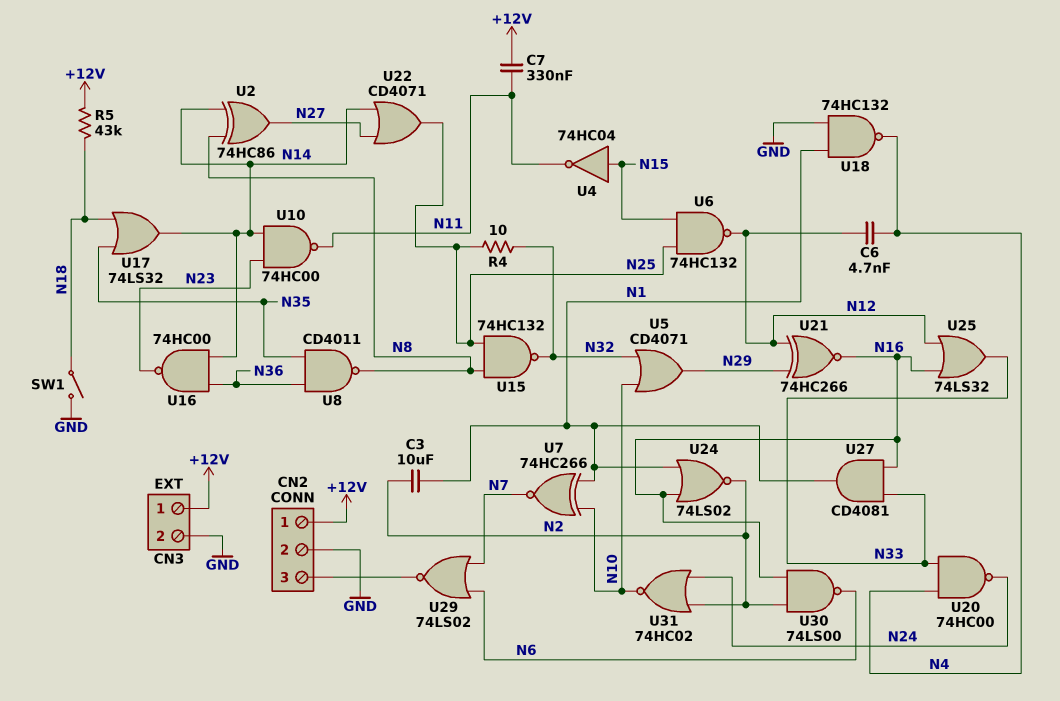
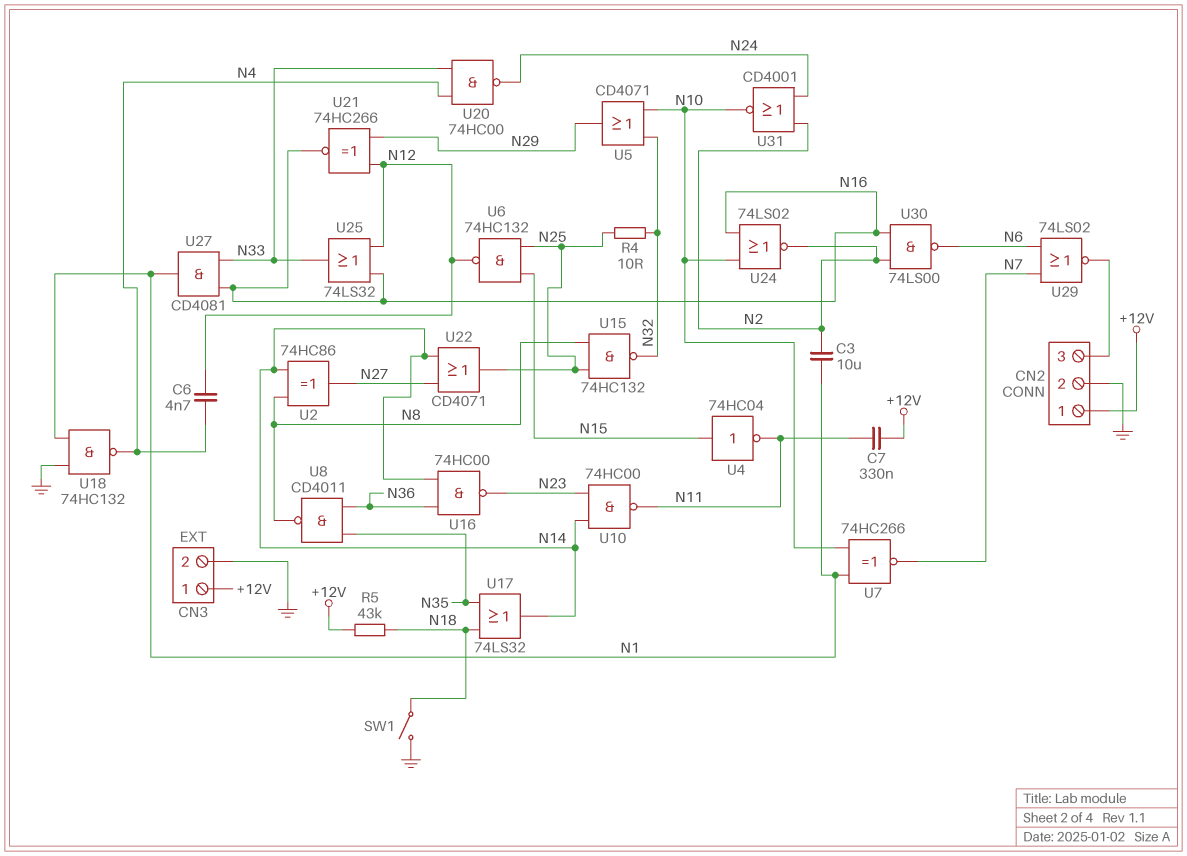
U24: NOR 74LS02 (in N1, in N16, out N2) -> NOR 74LS02 (in N10, in N16, out N2)
U31: NOR 74HC02 (in N2, in N24, out N10) -> NOR CD4001 (in N2, in N24, out N10)

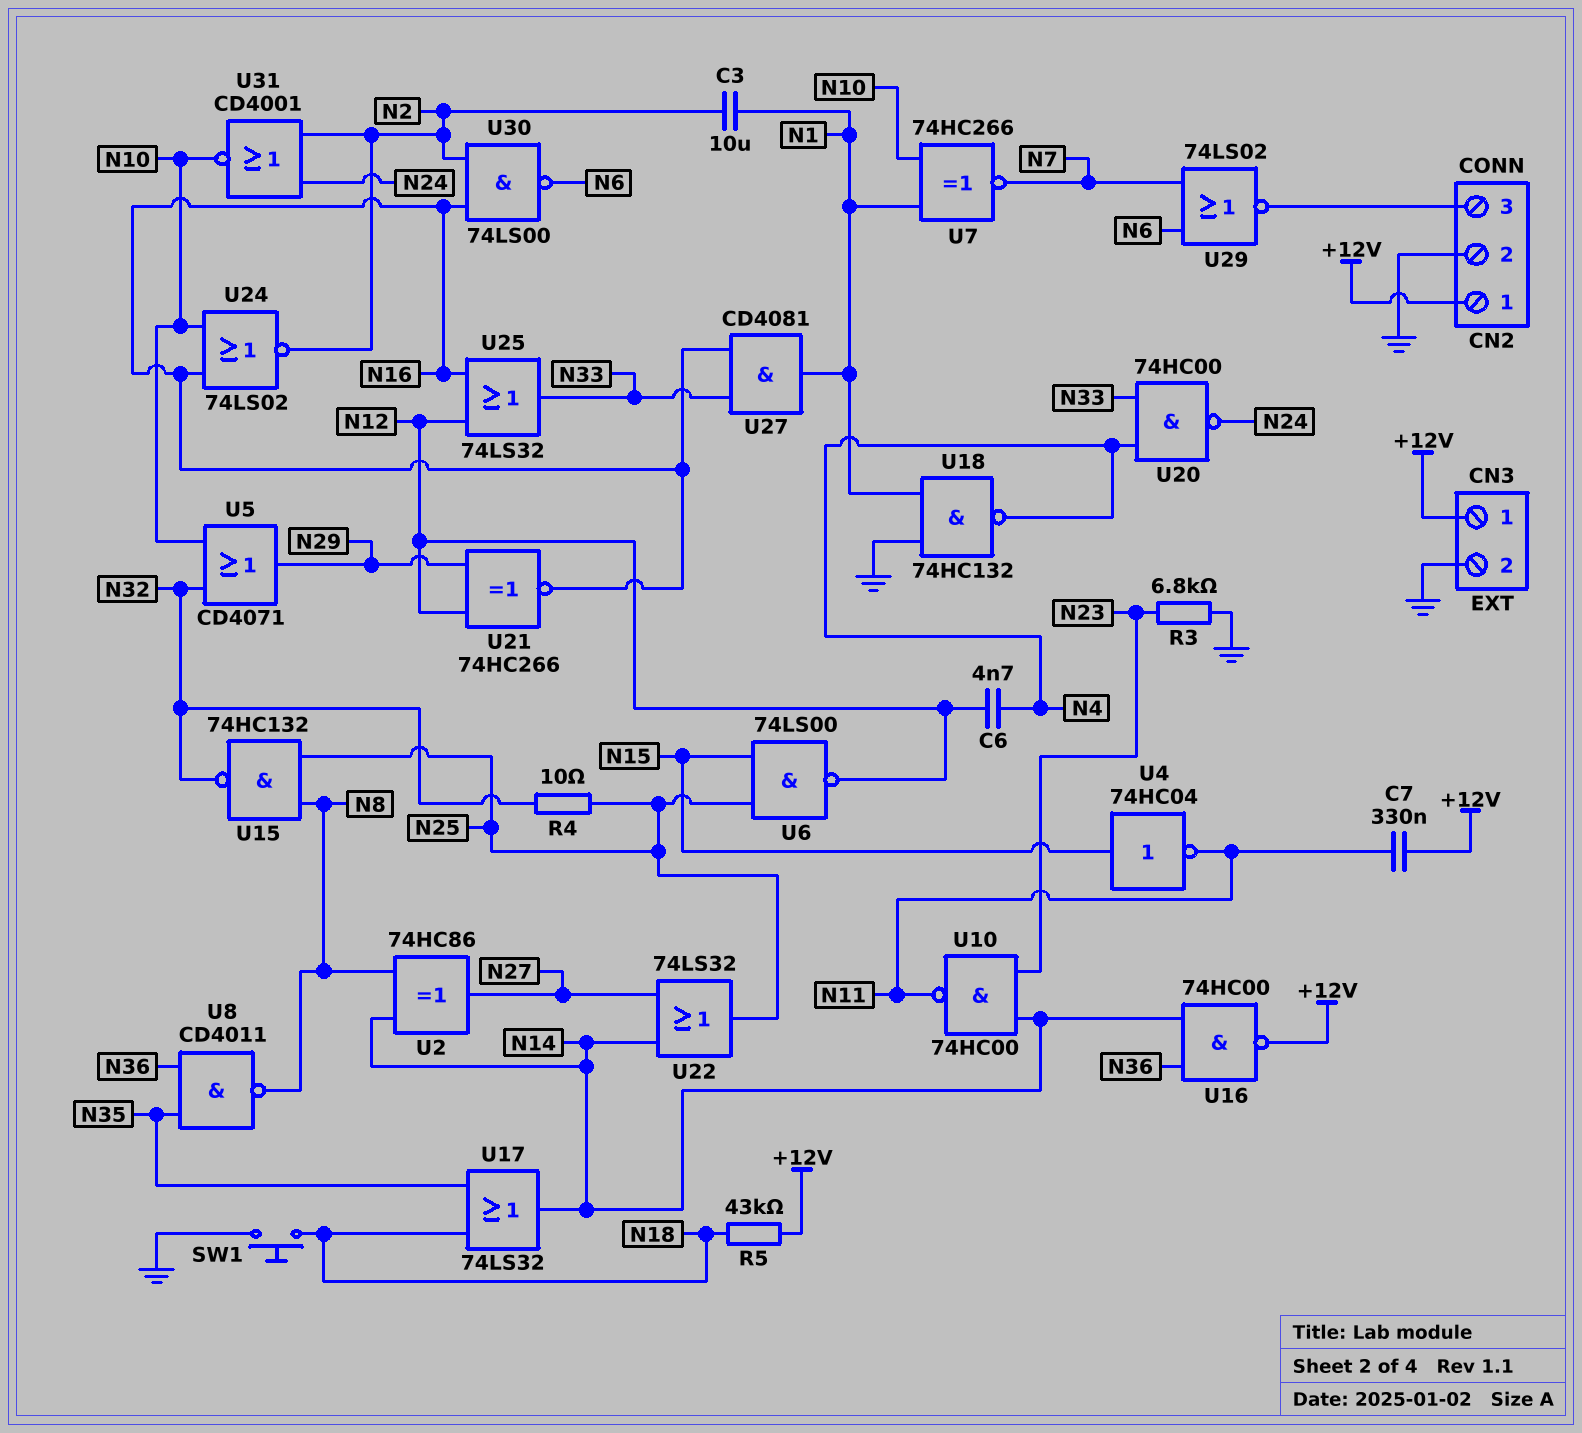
R3: none -> 6.8k (GND, N23)
SW1: switch (GND, N18) -> button (GND, N18)
U6: NAND 74HC132 (in N15, in N25, out N12) -> NAND 74LS00 (in N15, in N25, out N12)
U16: NAND 74HC00 (in N14, in N36, out N23) -> NAND 74HC00 (in N14, in N36, out +12V)
U22: OR CD4071 (in N14, in N27, out N25) -> OR 74LS32 (in N14, in N27, out N25)

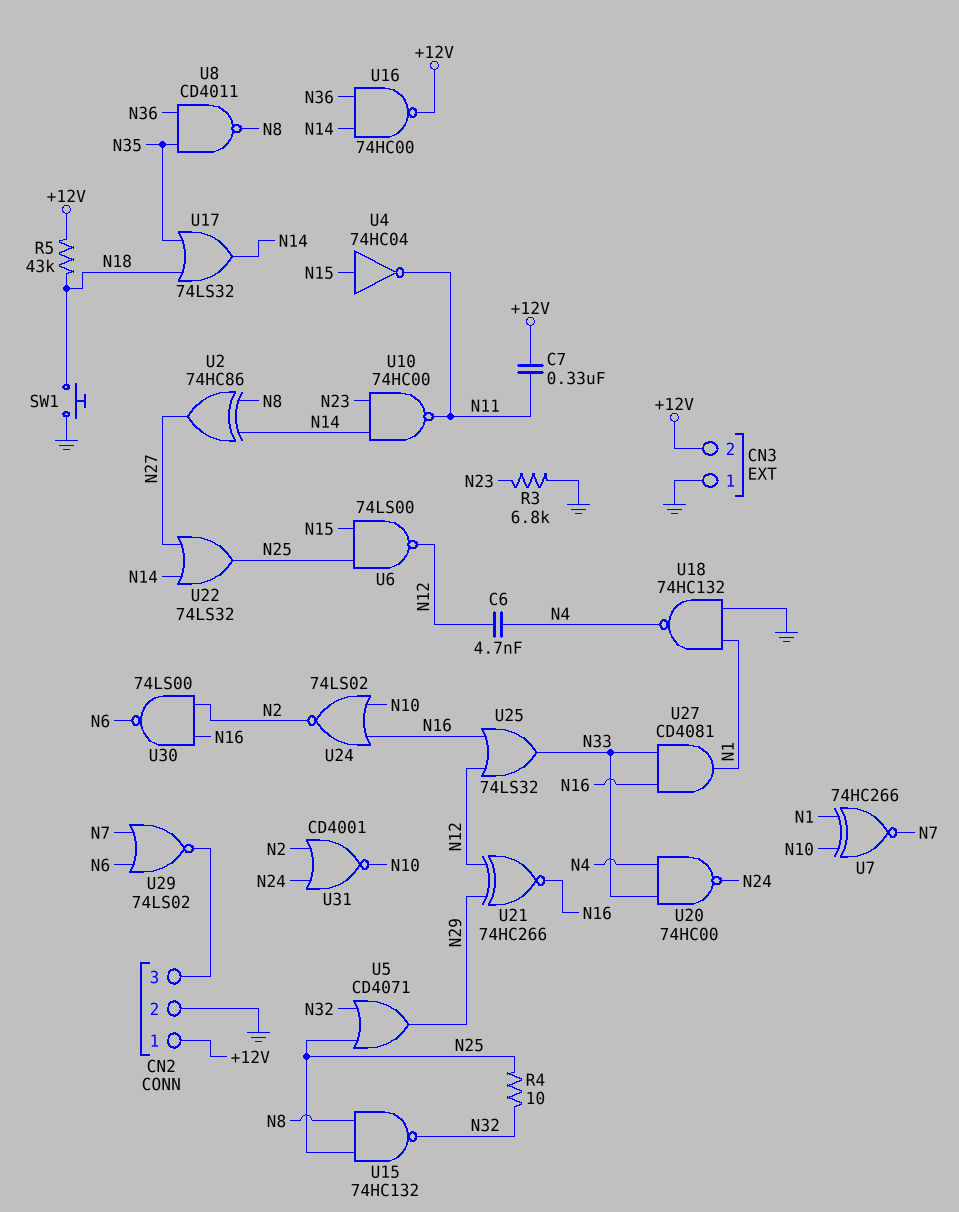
C3: 10uF (N1, N2) -> none
CN3 pin 1: +12V -> GND
CN3 pin 2: GND -> +12V
U5: OR CD4071 (in N10, in N32, out N29) -> OR CD4071 (in N25, in N32, out N29)

